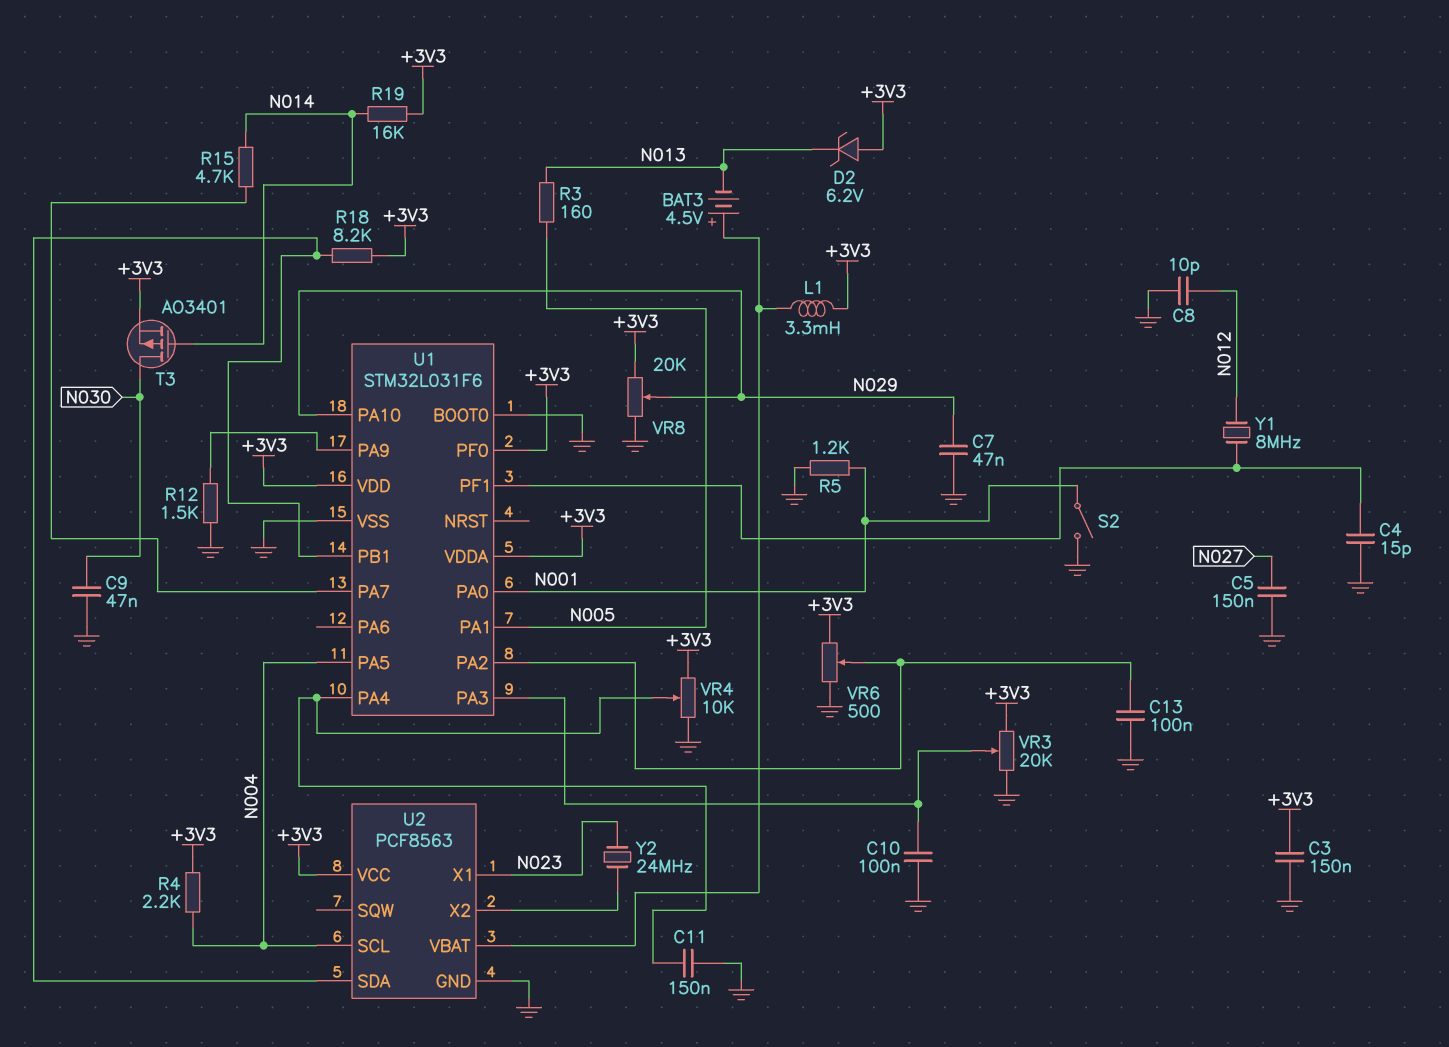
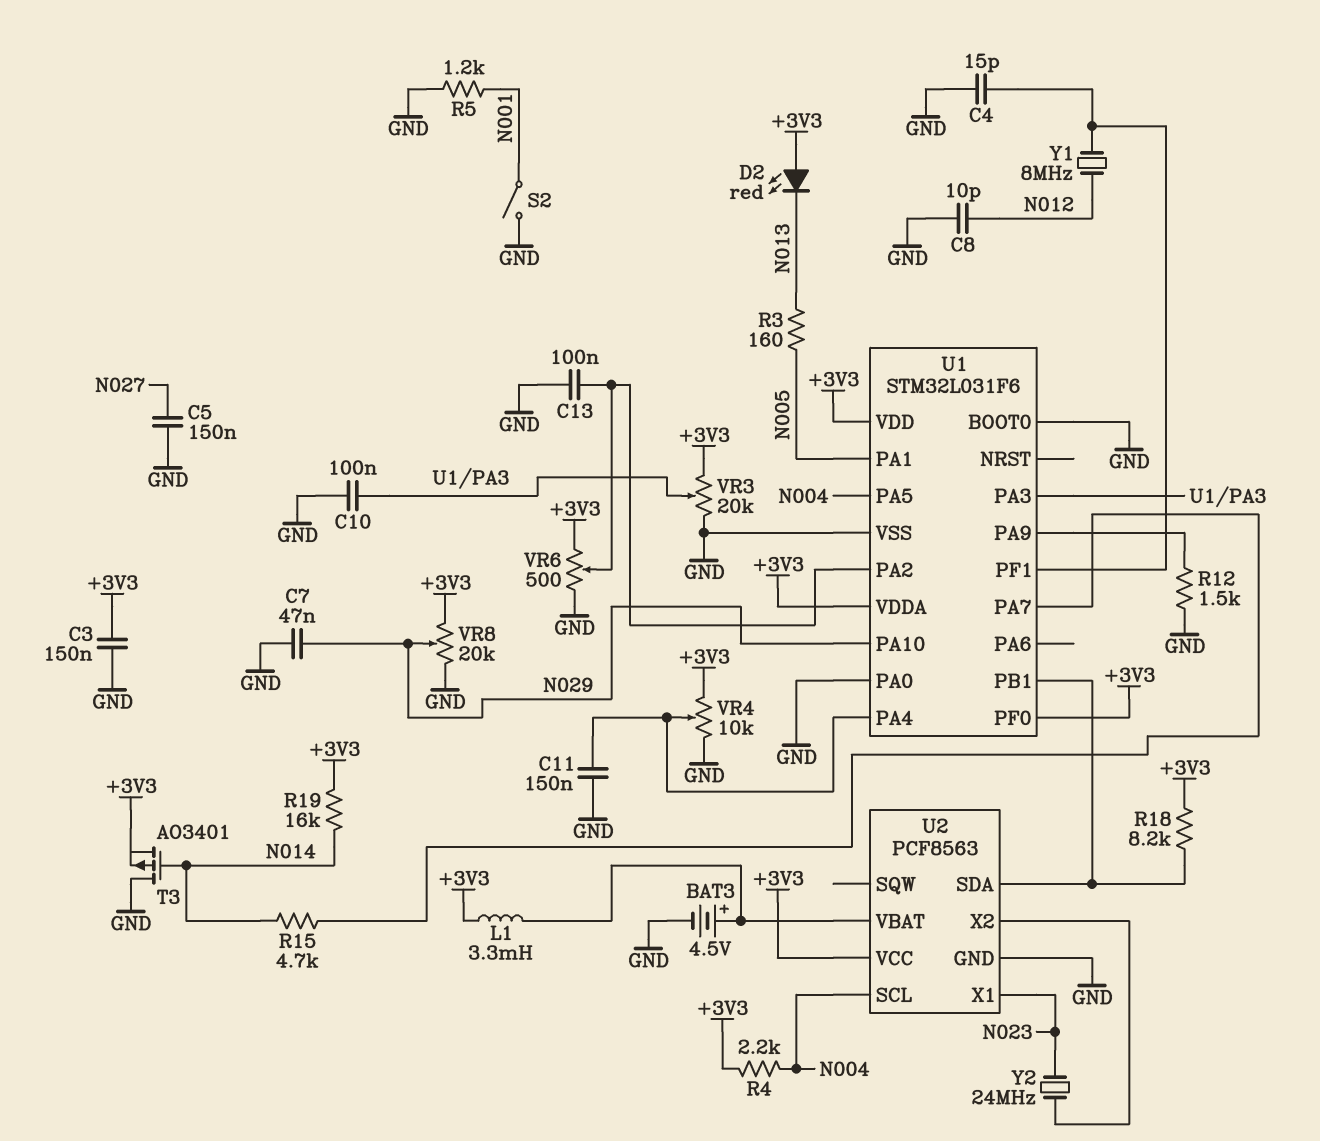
BAT3: 4.5V (plus U2/VBAT, minus N013) -> 4.5V (plus U2/VBAT, minus GND)
C9: 47nF (GND, N030) -> none
D2: zener 6.2V (A +3V3, K N013) -> LED red (A +3V3, K N013)
T3: PMOS AO3401 (G N014, D N030, S +3V3) -> PMOS AO3401 (G N014, D GND, S +3V3)
U1 pin PA0: N001 -> GND

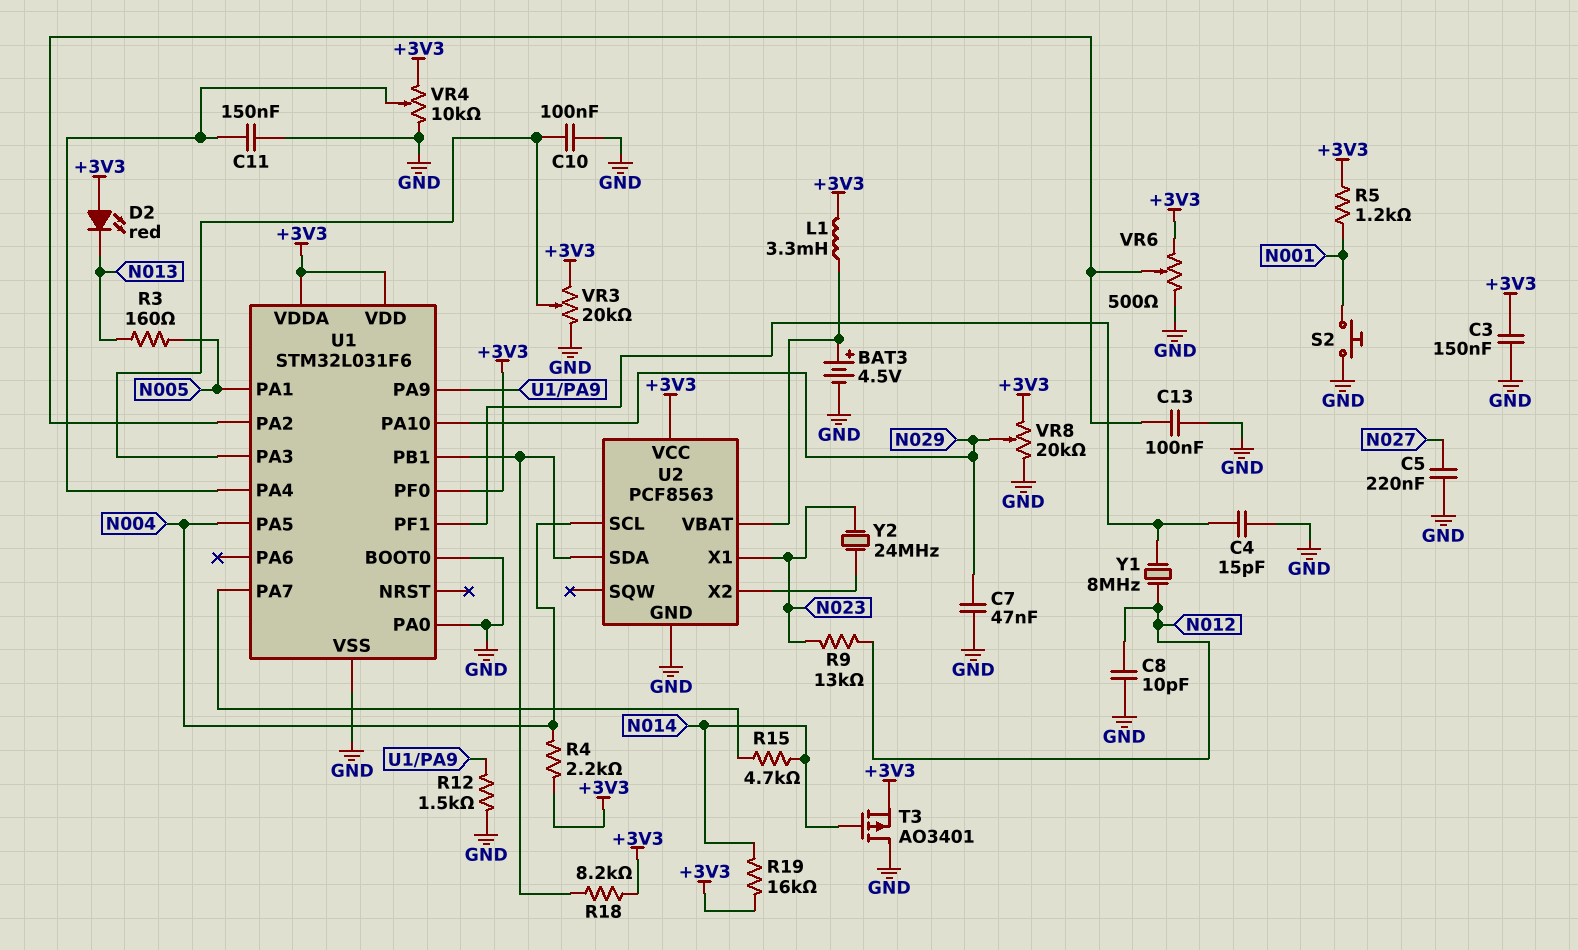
C5: 150nF (GND, N027) -> 220nF (GND, N027)
R5: 1.2k (GND, N001) -> 1.2k (+3V3, N001)
R9: none -> 13k (N012, N023)
S2: switch (GND, N001) -> button (GND, N001)

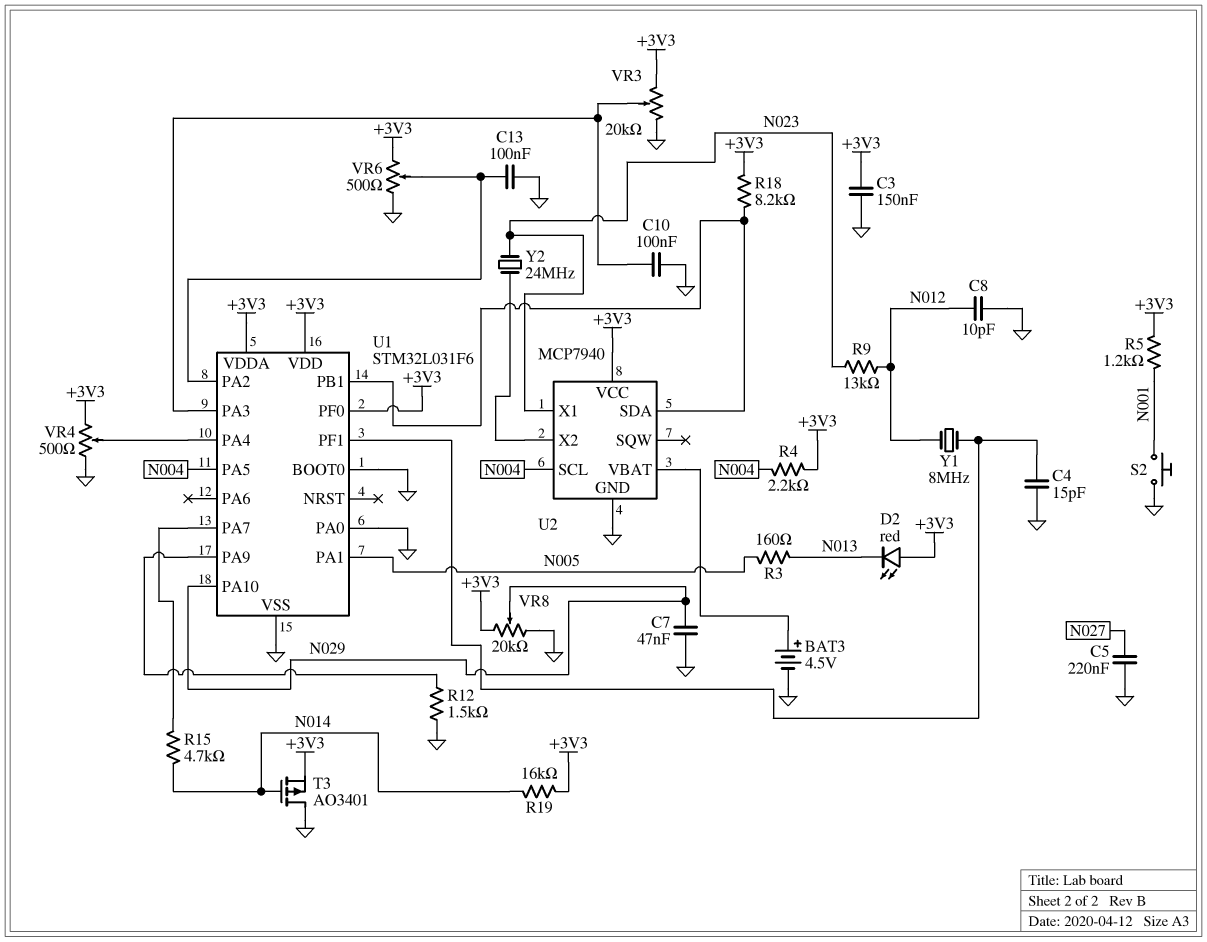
C11: 150nF (GND, U1/PA4) -> none
L1: 3.3mH (+3V3, U2/VBAT) -> none
U2: PCF8563 -> MCP7940
VR4: 10k (+3V3, GND, wiper U1/PA4) -> 500 (+3V3, GND, wiper U1/PA4)

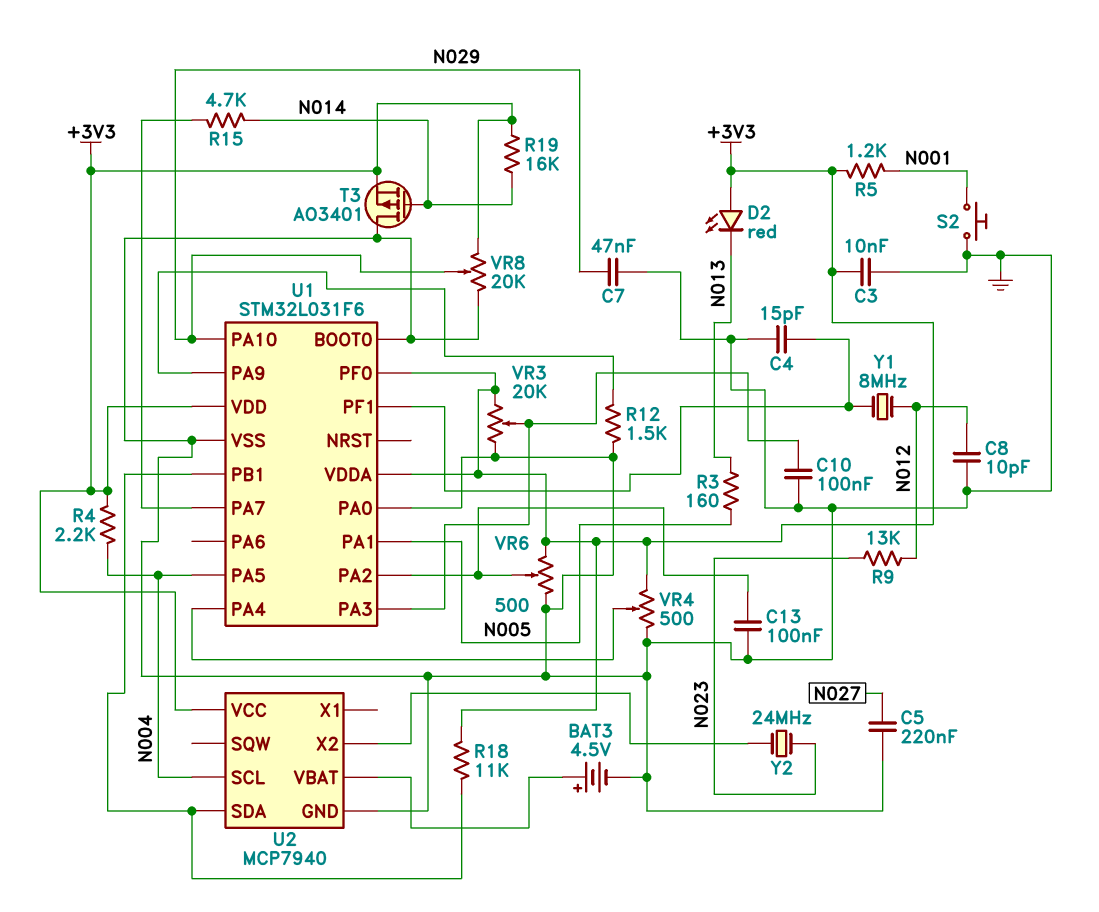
C3: 150nF (+3V3, GND) -> 10nF (+3V3, GND)
R18: 8.2k (+3V3, U1/PB1) -> 11k (+3V3, U1/PB1)
U2 pin X1: N023 -> none

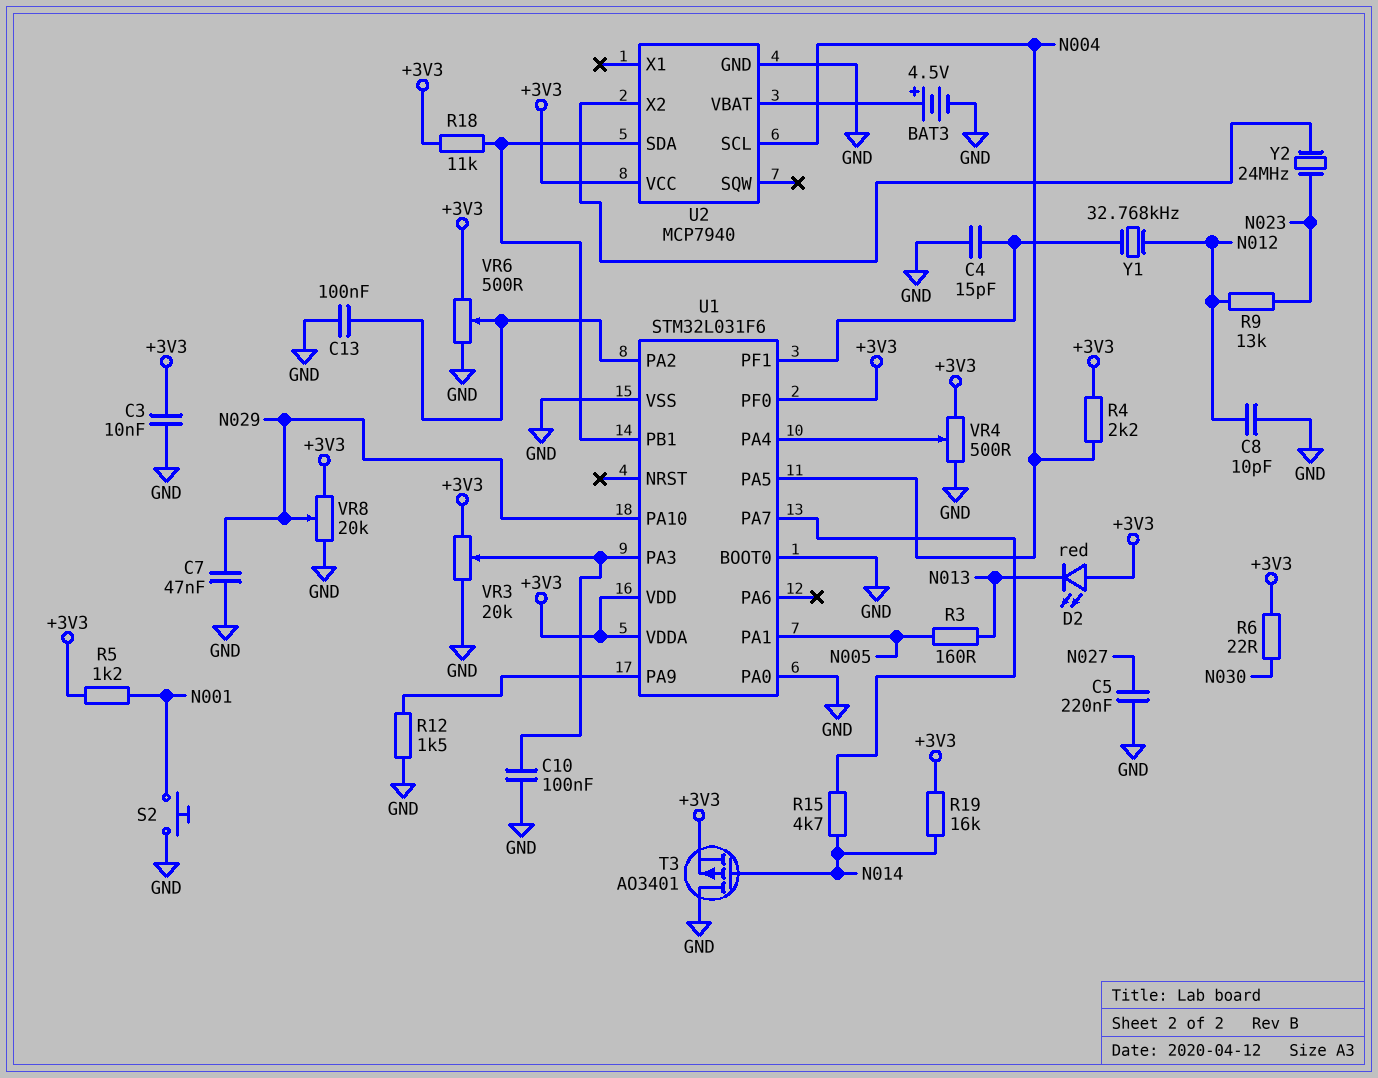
R6: none -> 22 (+3V3, N030)
Y1: 8MHz (N012, U1/PF1) -> 32.768kHz (N012, U1/PF1)

